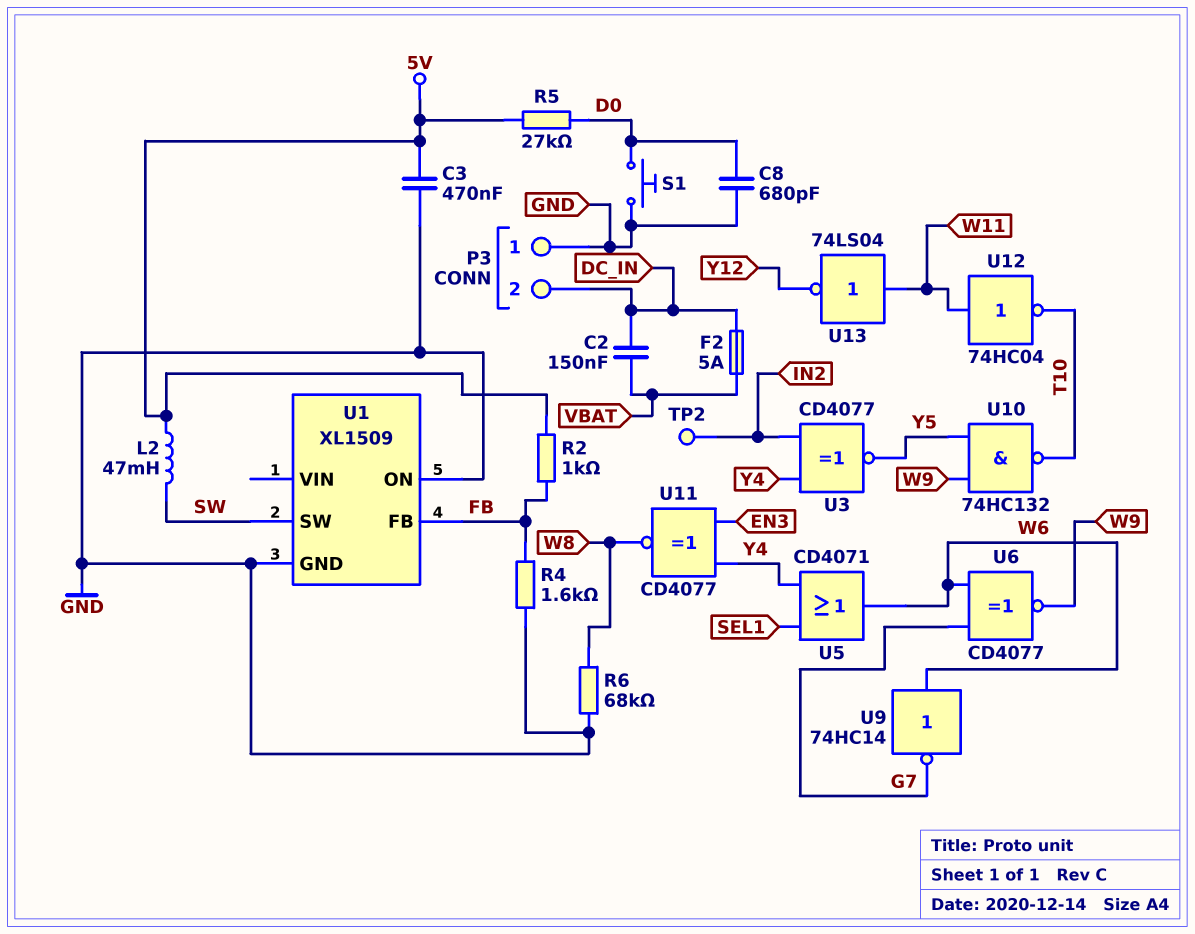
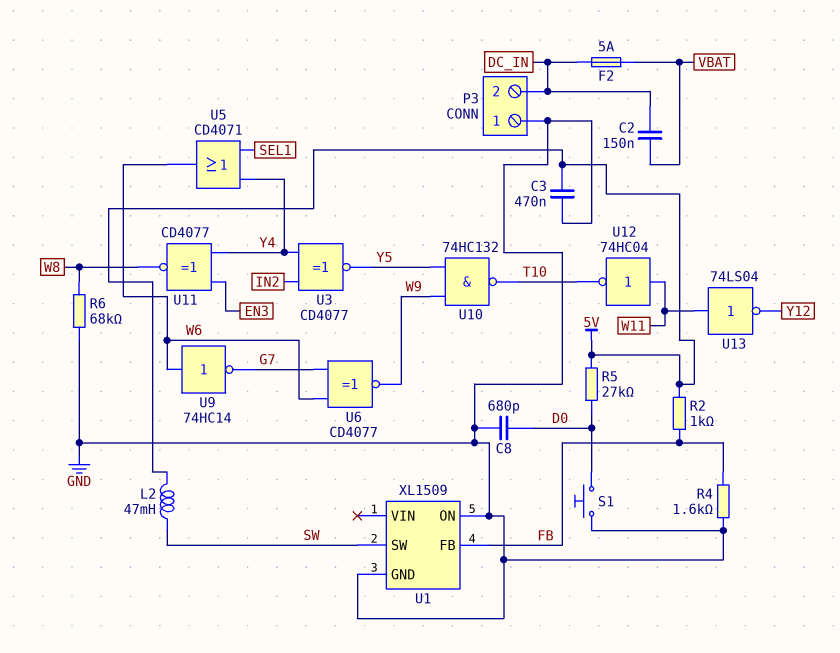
TP2: test point (IN2) -> none

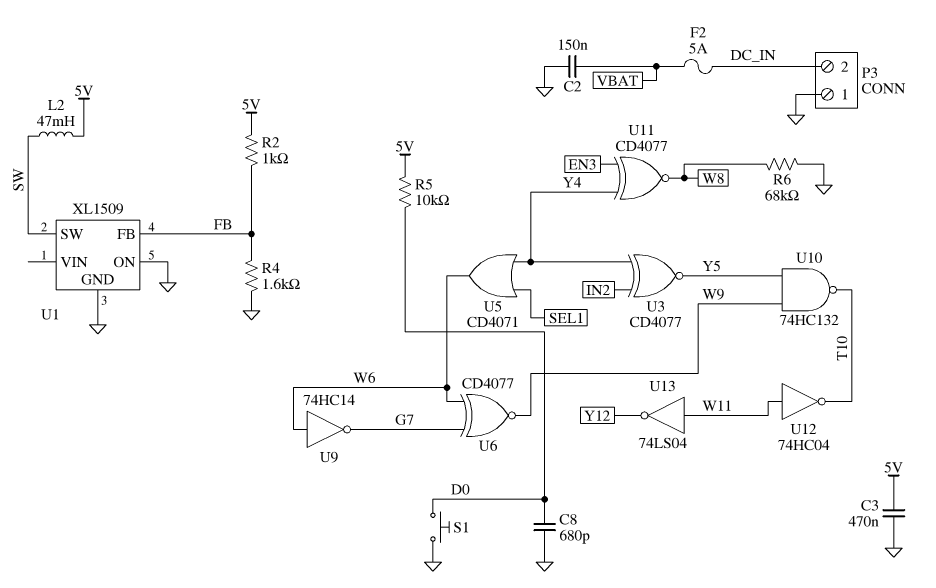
C2: 150nF (DC_IN, VBAT) -> 150nF (GND, VBAT)
R5: 27k (5V, D0) -> 10k (5V, D0)

